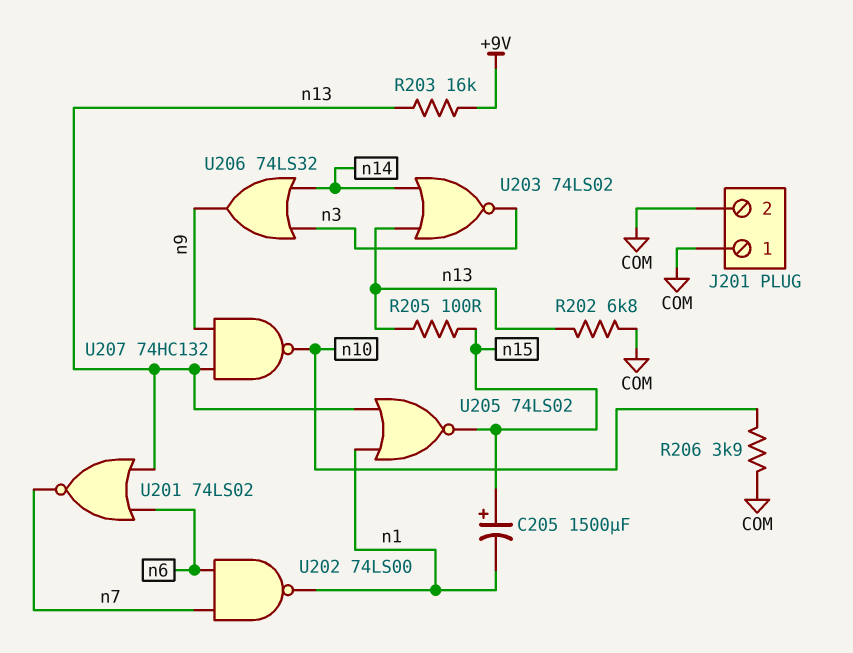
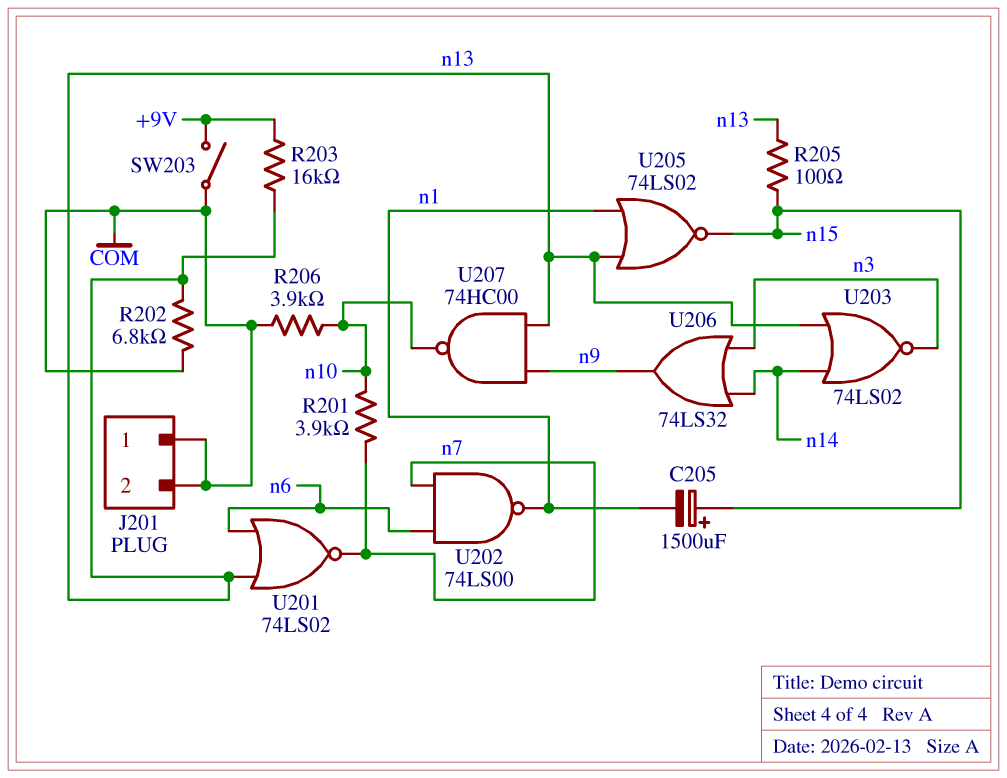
R201: none -> 3.9k (n7, n10)
SW203: none -> switch (+9V, COM)
U207: NAND 74HC132 (in n9, in n13, out n10) -> NAND 74HC00 (in n9, in n13, out n10)

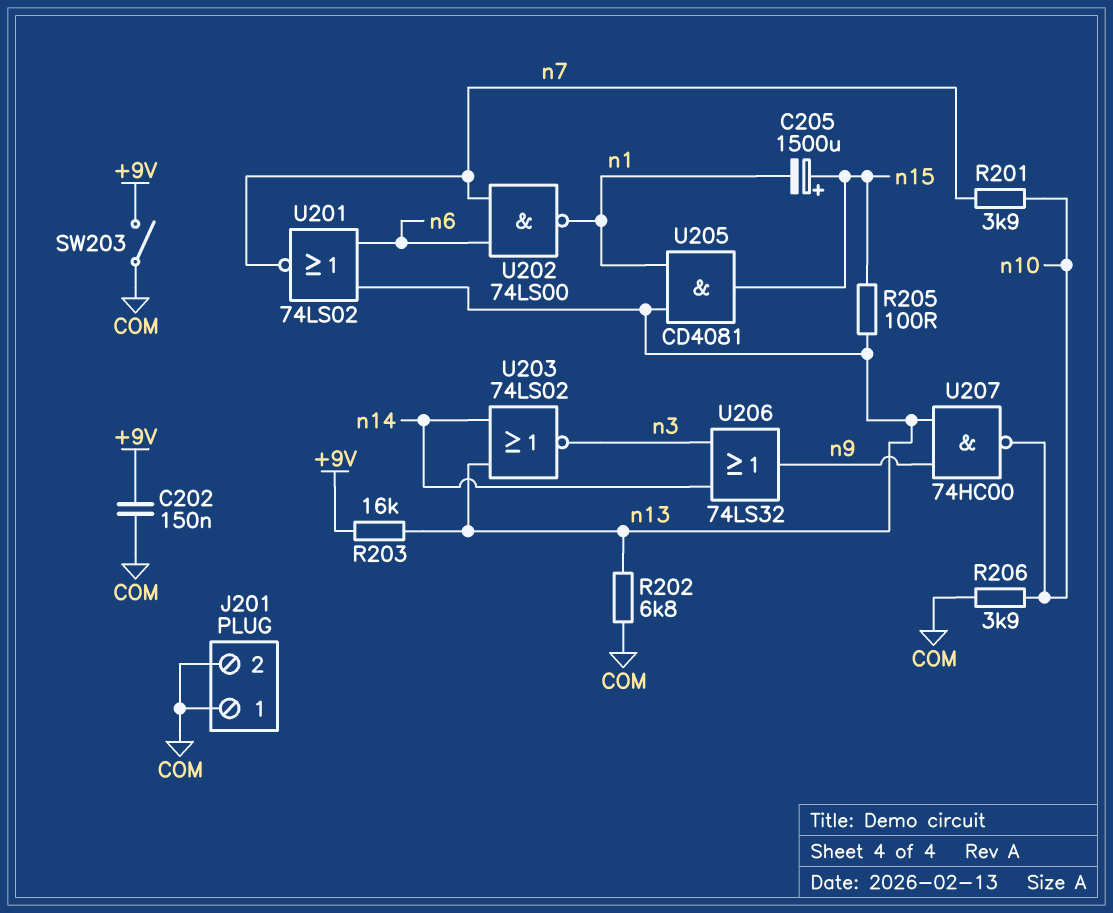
C202: none -> 150nF (+9V, COM)
U205: NOR 74LS02 (in n1, in n13, out n15) -> AND CD4081 (in n1, in n13, out n15)

